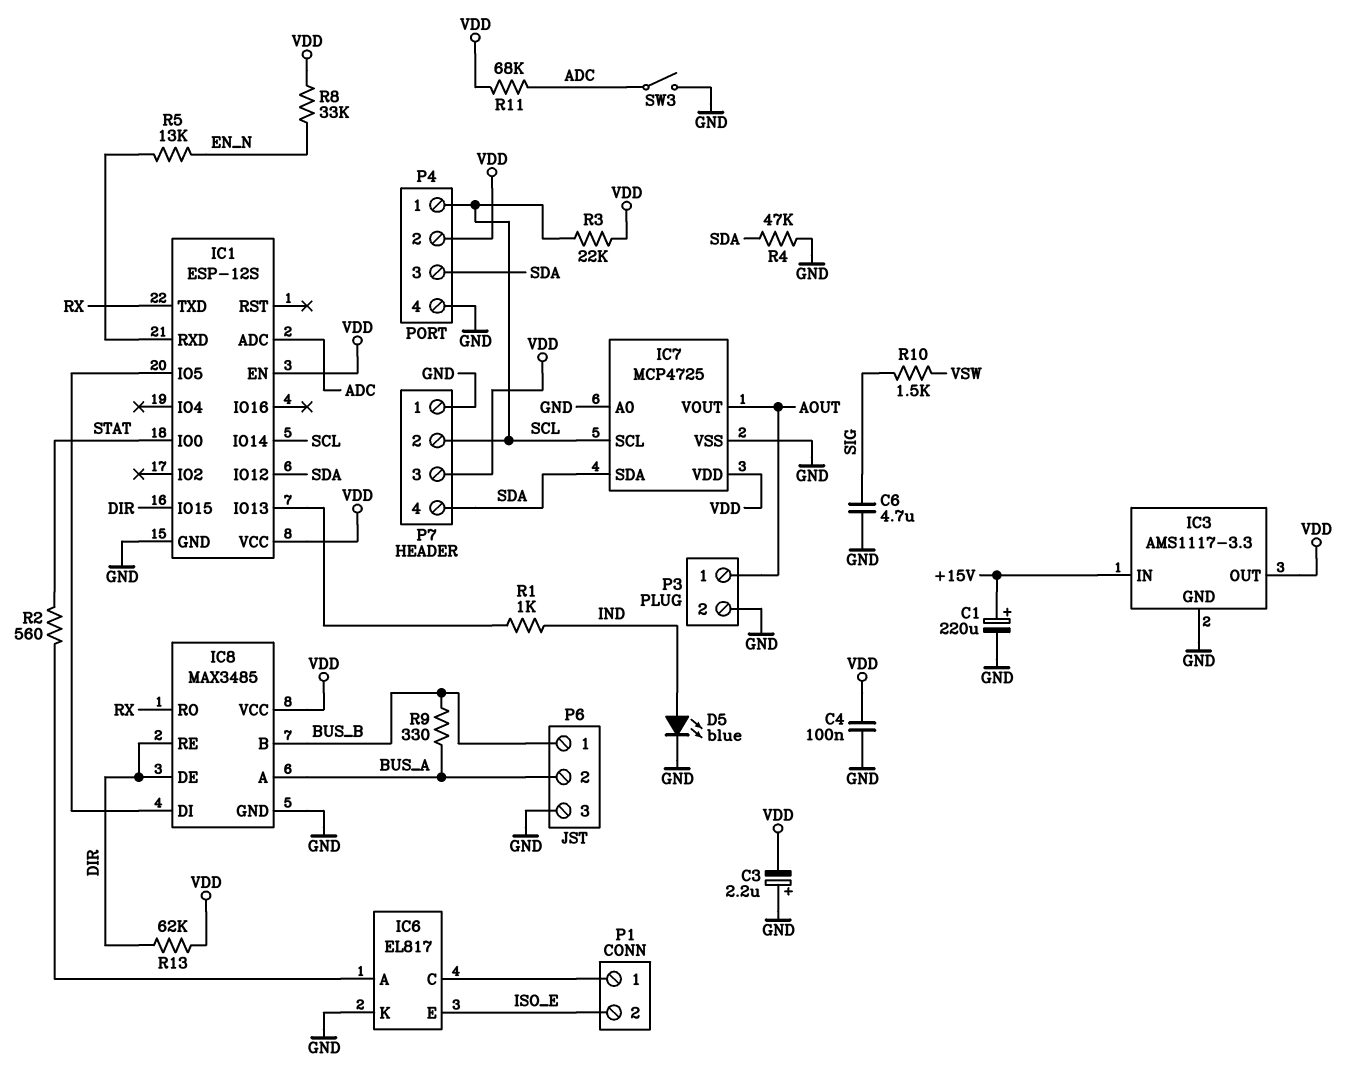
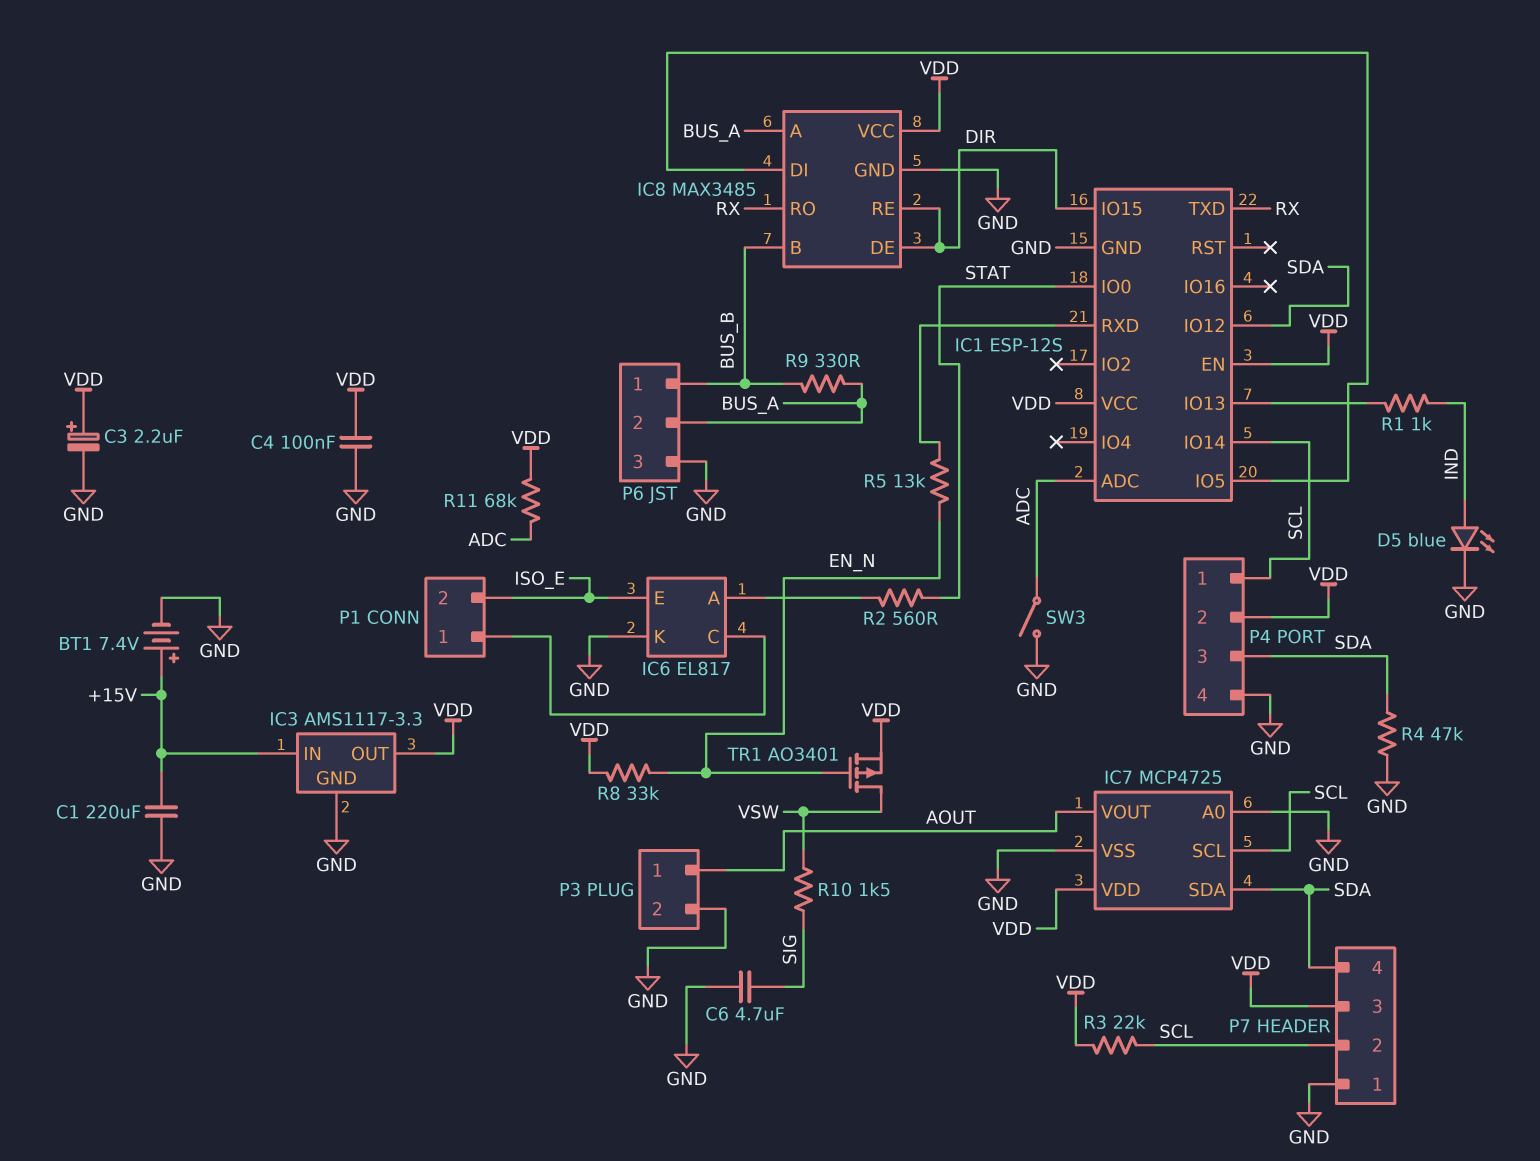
BT1: none -> 7.4V (plus +15V, minus GND)
C1: 220uF (plus +15V, minus GND) -> 220uF (+15V, GND)
C3: 2.2uF (plus GND, minus VDD) -> 2.2uF (plus VDD, minus GND)
R13: 62k (DIR, VDD) -> none
TR1: none -> PMOS AO3401 (G EN_N, D VSW, S VDD)

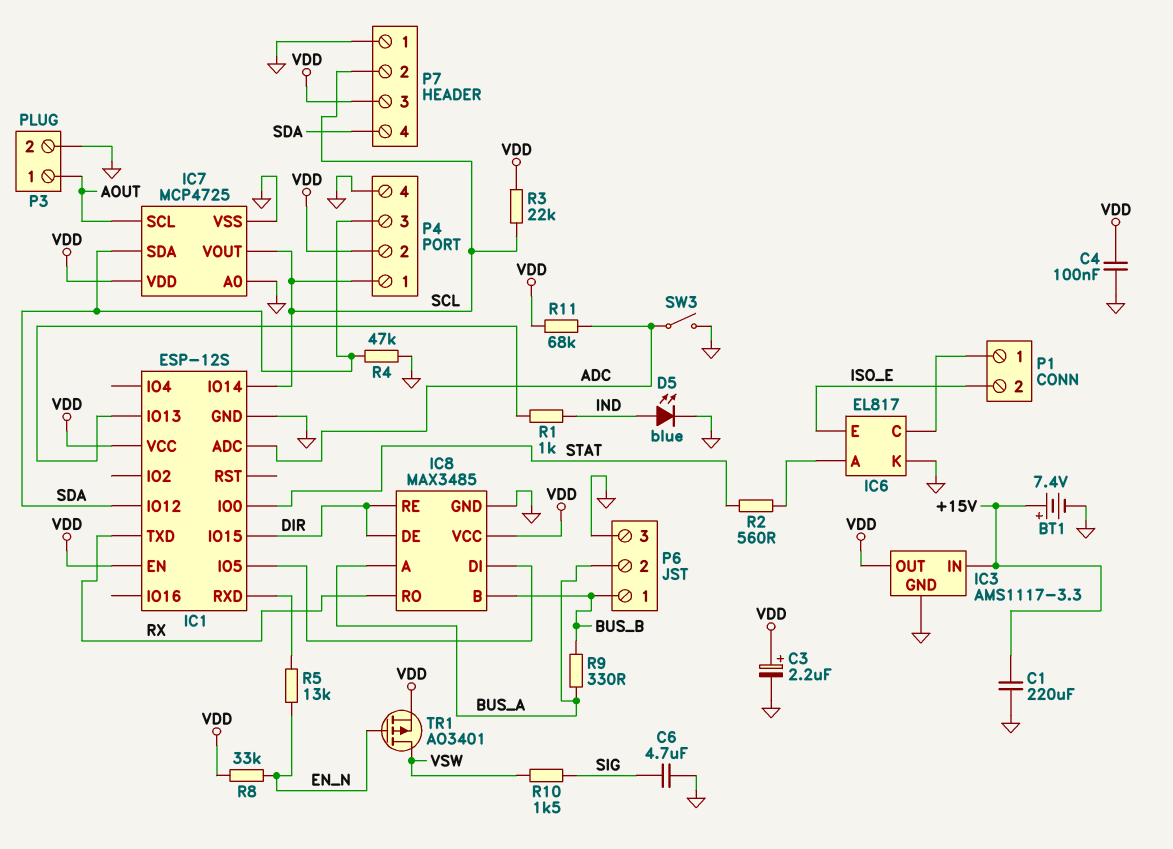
IC7 pin SCL: SCL -> AOUT
IC7 pin VOUT: AOUT -> SCL

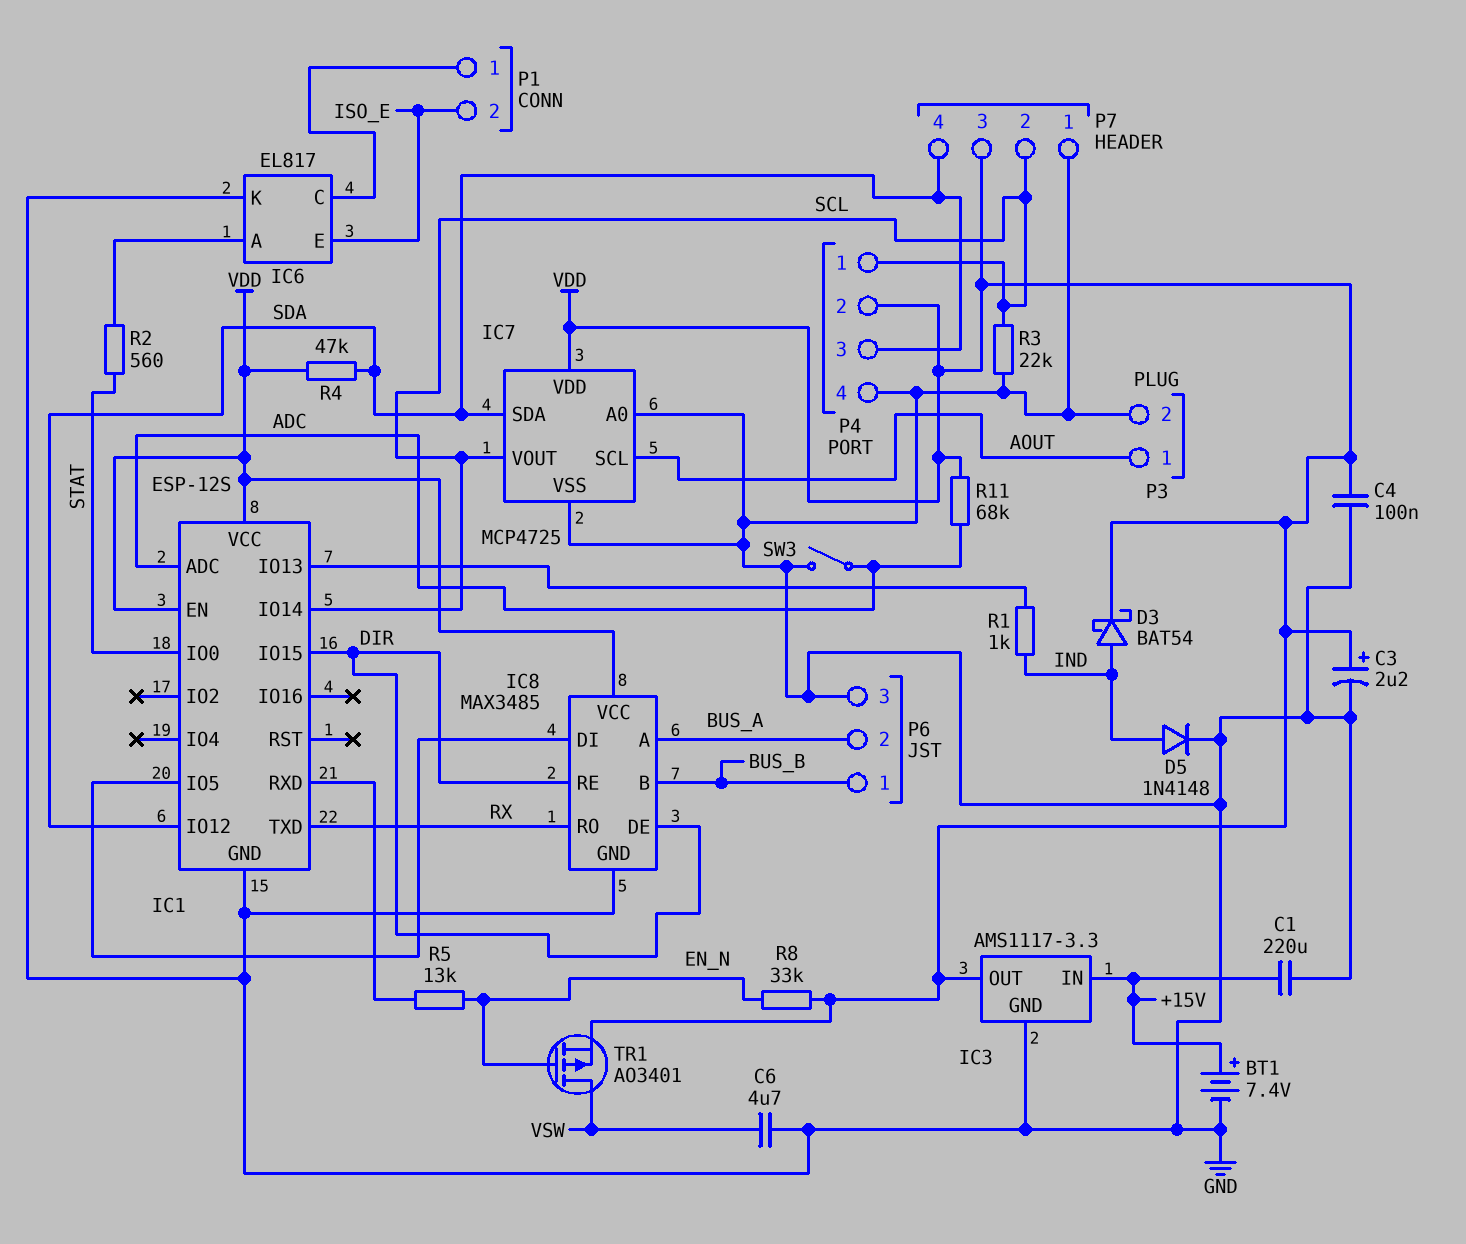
C6: 4.7uF (GND, SIG) -> 4.7uF (GND, VSW)
D3: none -> schottky BAT54 (A IND, K VDD)
D5: LED blue (A IND, K GND) -> diode 1N4148 (A IND, K GND)
R3: 22k (SCL, VDD) -> 22k (GND, SCL)
R4: 47k (GND, SDA) -> 47k (SDA, VDD)
R9: 330 (BUS_A, BUS_B) -> none
R10: 1.5k (SIG, VSW) -> none

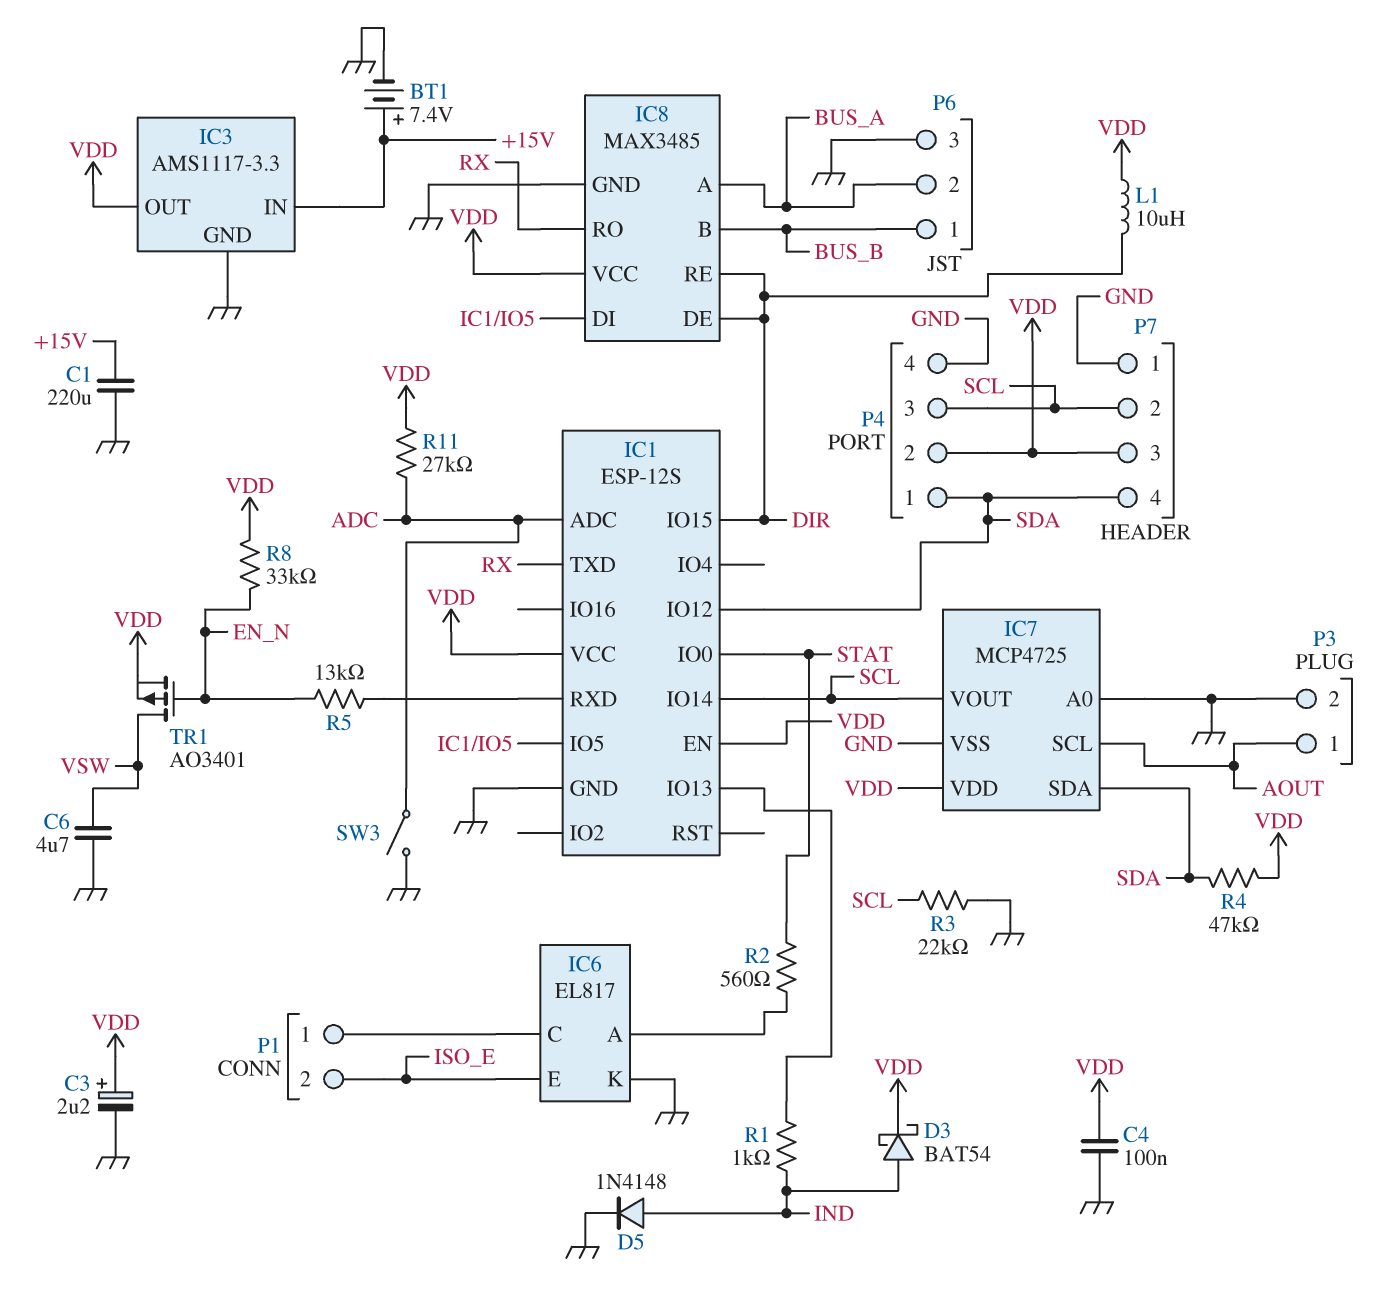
L1: none -> 10uH (DIR, VDD)
P4 pin 1: SCL -> SDA
P4 pin 3: SDA -> SCL
R11: 68k (ADC, VDD) -> 27k (ADC, VDD)

